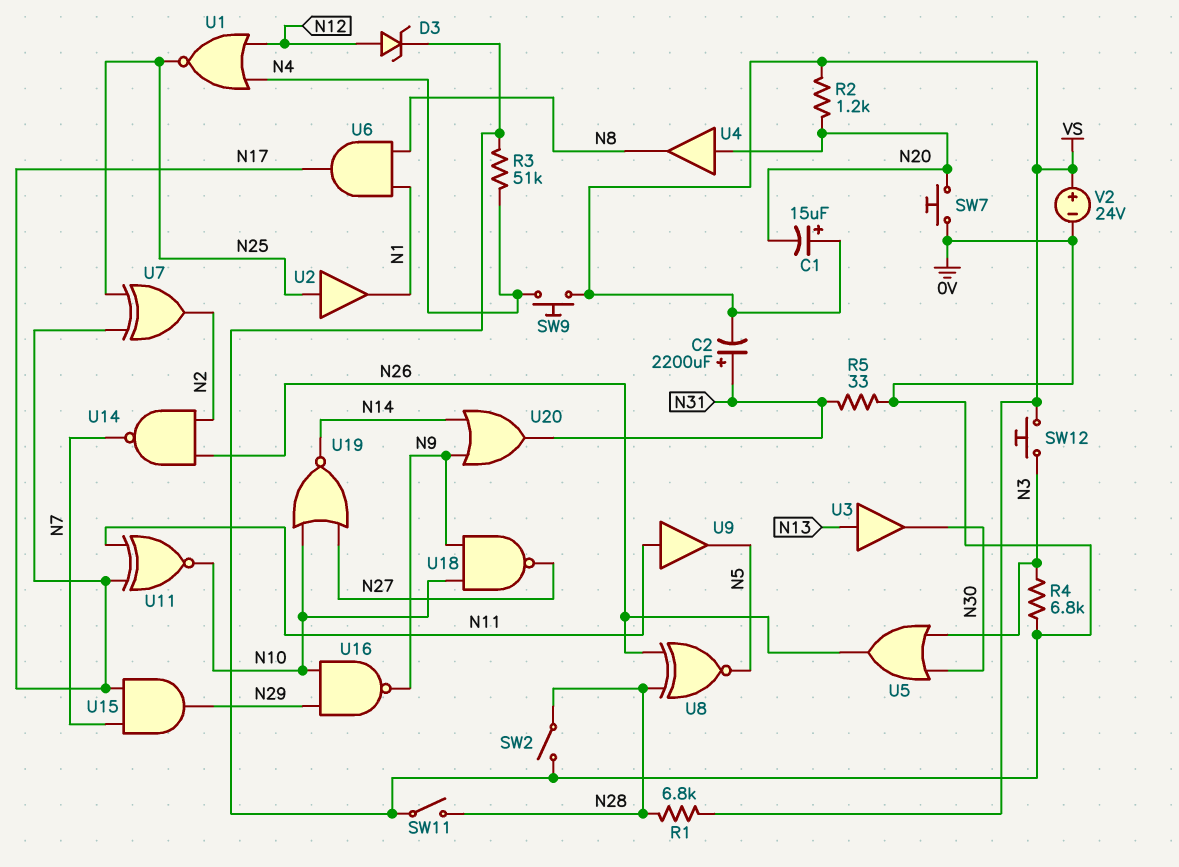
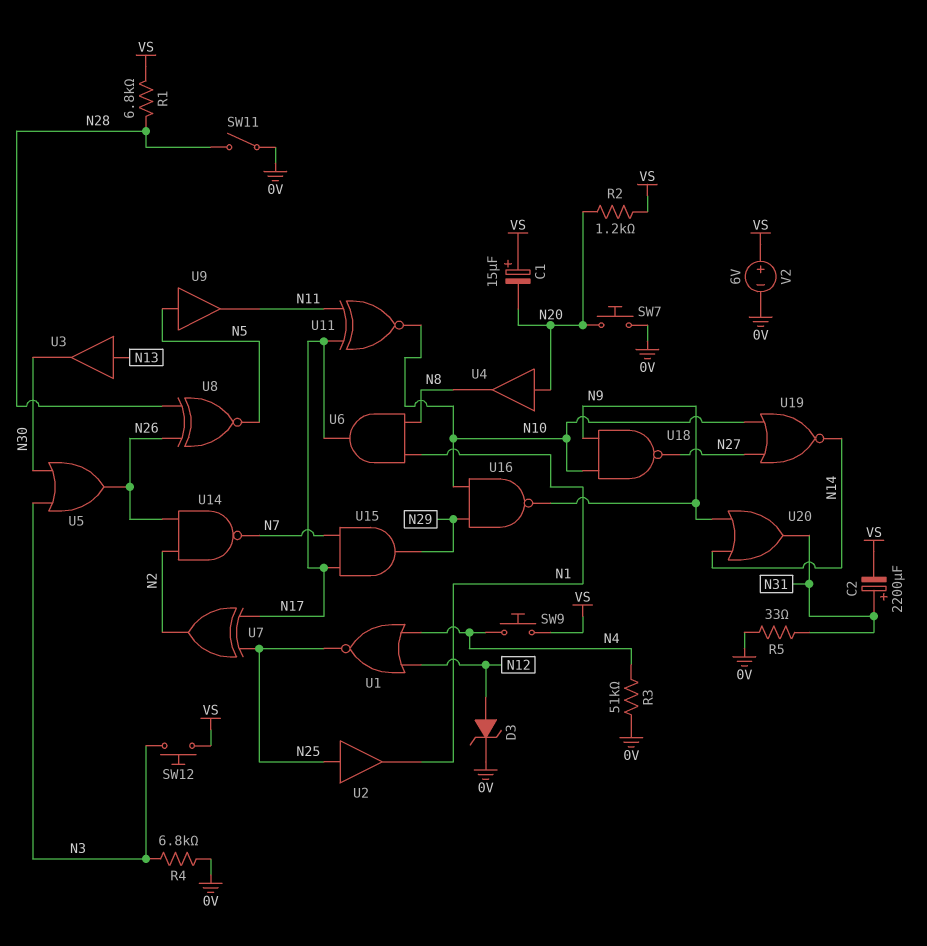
SW2: switch (0V, N28) -> none
U9: buffer (in N11, out N5) -> buffer (in N5, out N11)
V2: 24V (plus VS, minus 0V) -> 6V (plus VS, minus 0V)

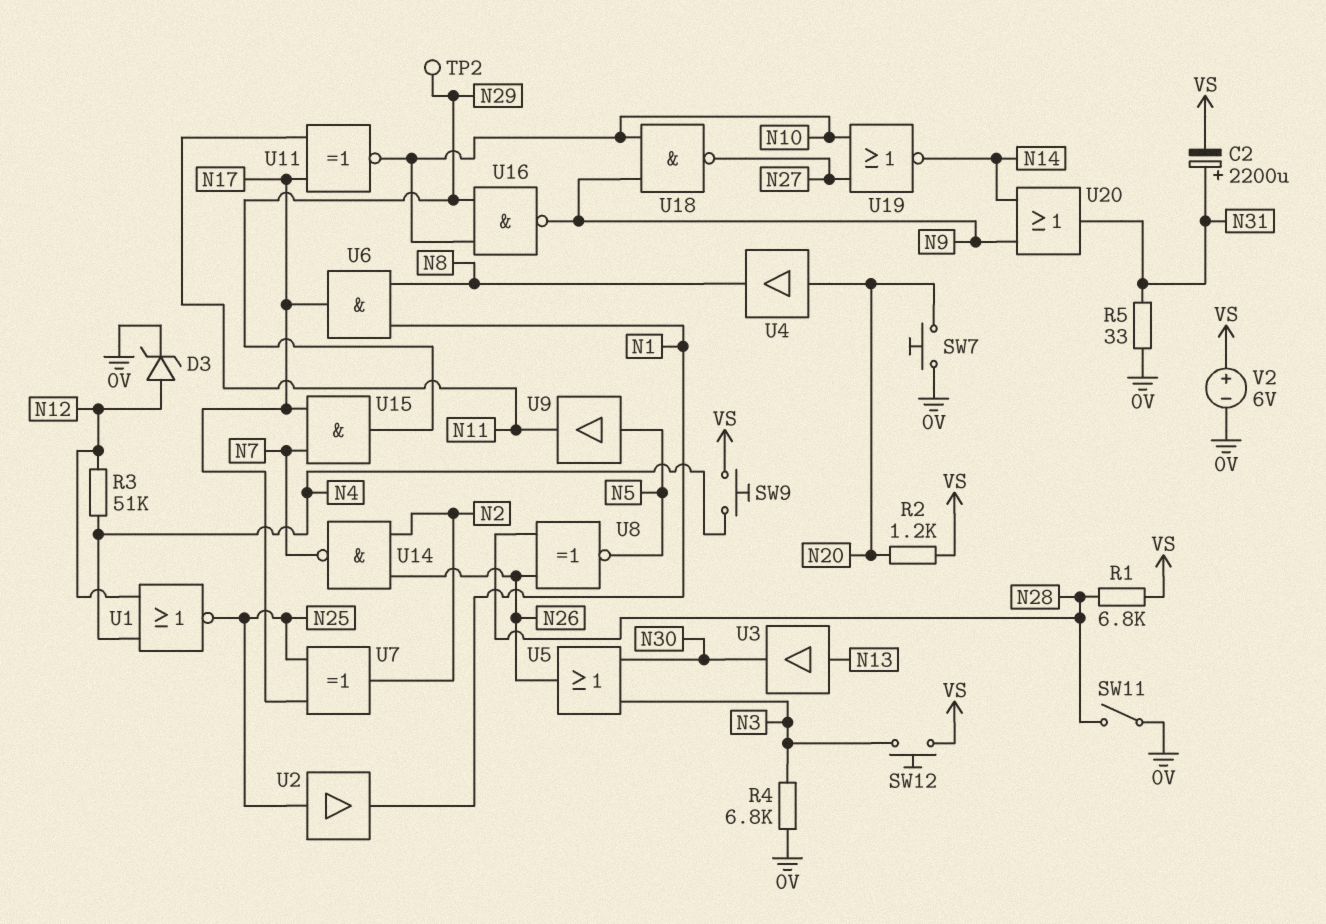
C1: 15uF (plus VS, minus N20) -> none
R3: 51k (0V, N4) -> 51k (N4, N12)
TP2: none -> test point (N29)

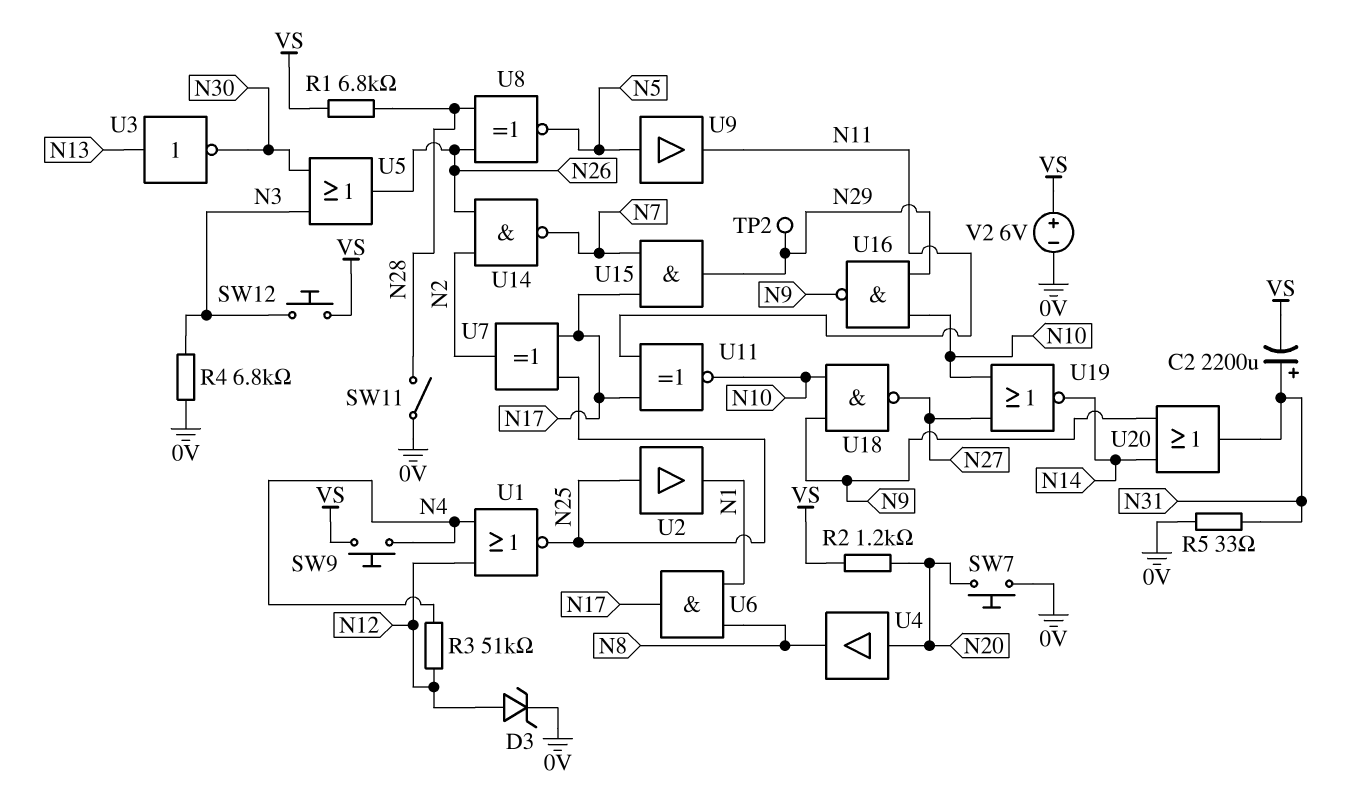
U3: buffer (in N13, out N30) -> NOT (in N13, out N30)

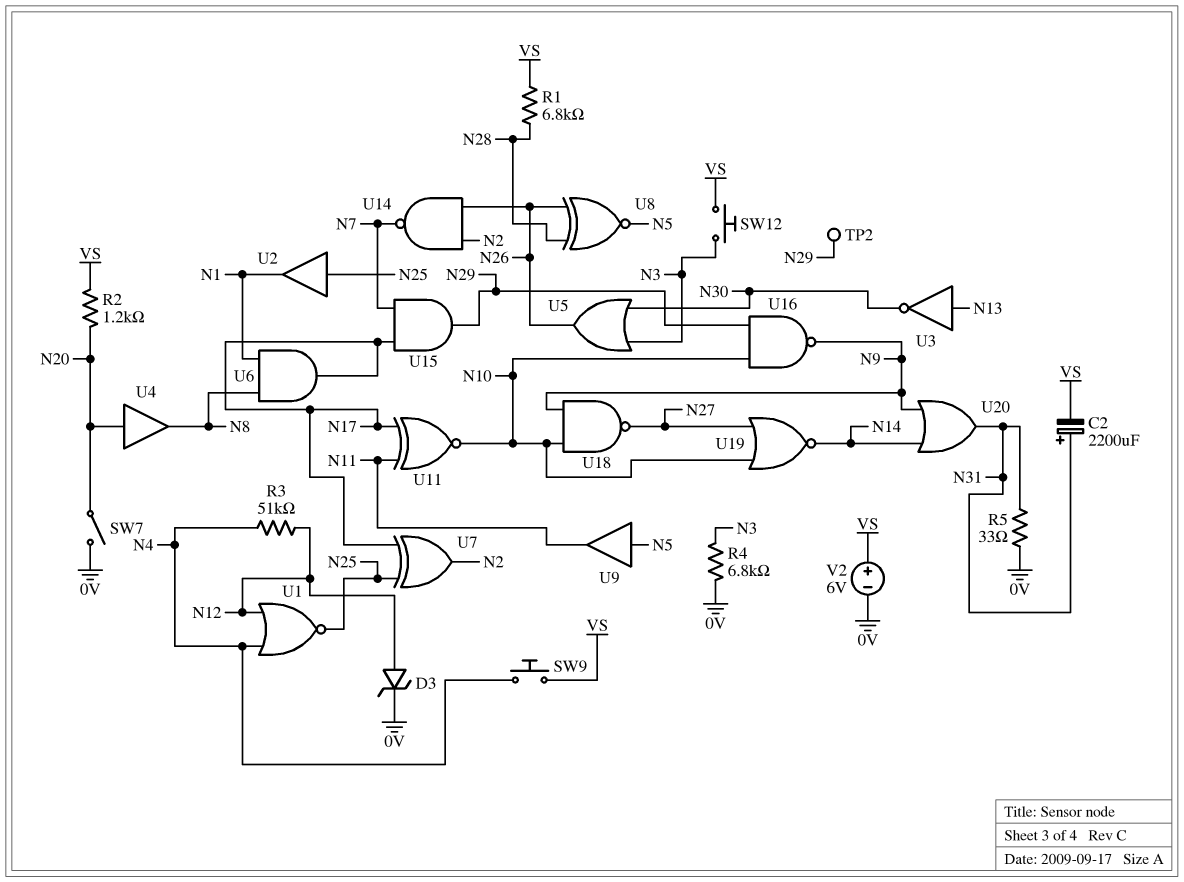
SW7: button (0V, N20) -> switch (0V, N20)
SW11: switch (0V, N28) -> none

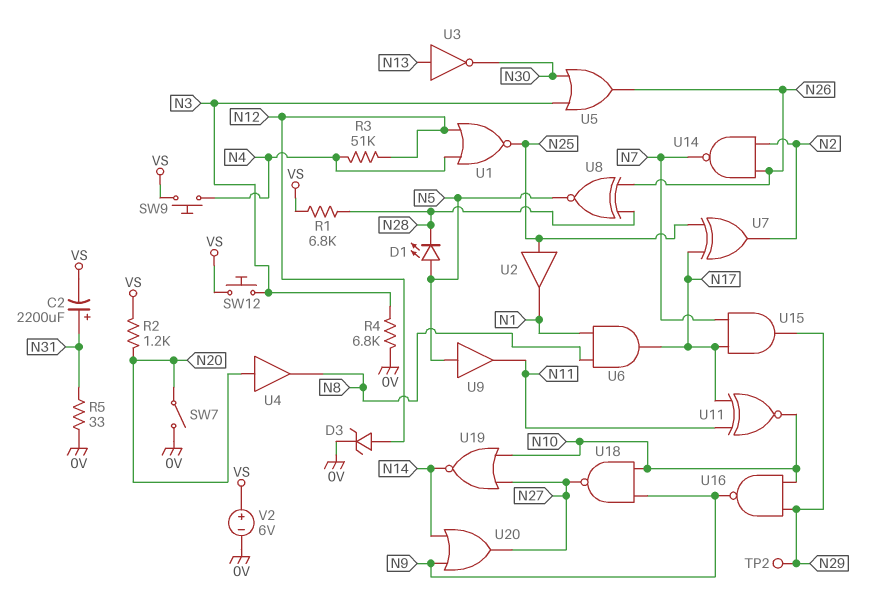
D1: none -> LED (A N5, K N28)
U20: OR (in N9, in N14, out N31) -> OR (in N9, in N14, out N27)

